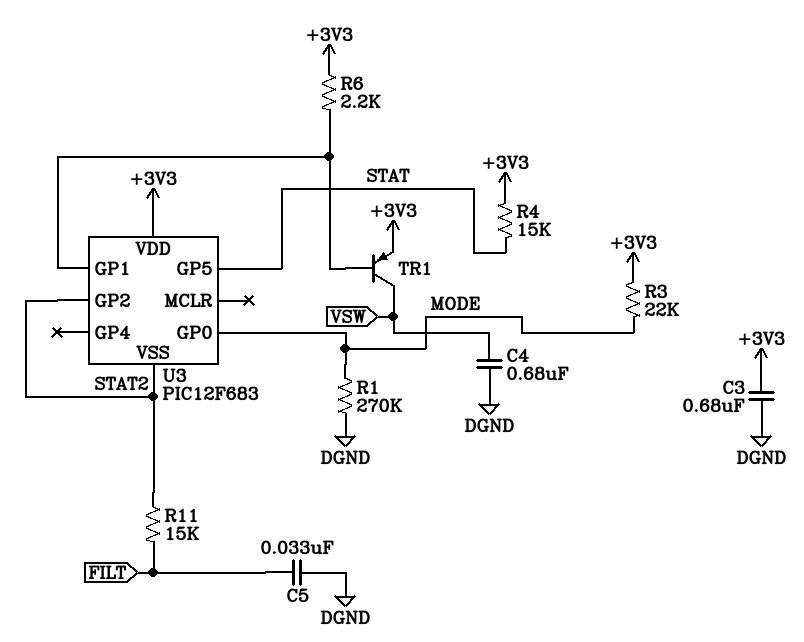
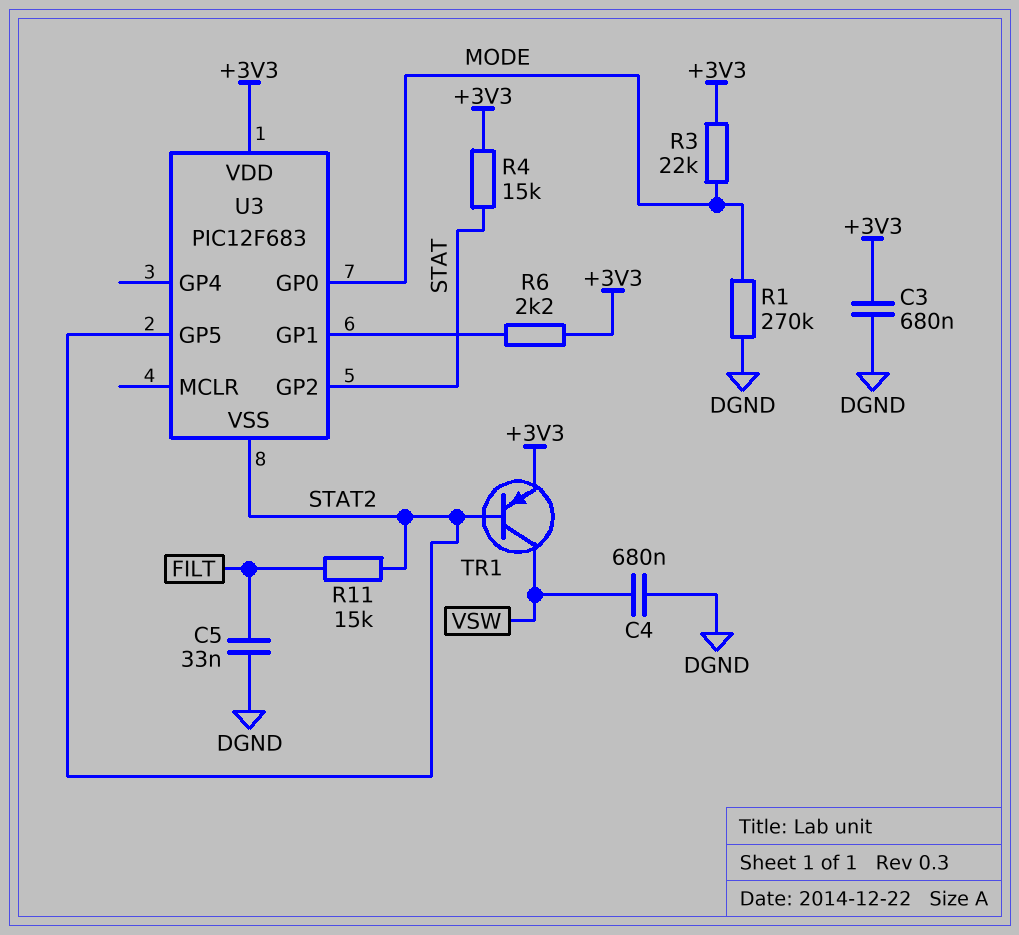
TR1: PNP (B U3/GP1, C VSW, E +3V3) -> PNP (B STAT2, C VSW, E +3V3)
U3 pin GP2: STAT2 -> STAT
U3 pin GP5: STAT -> STAT2

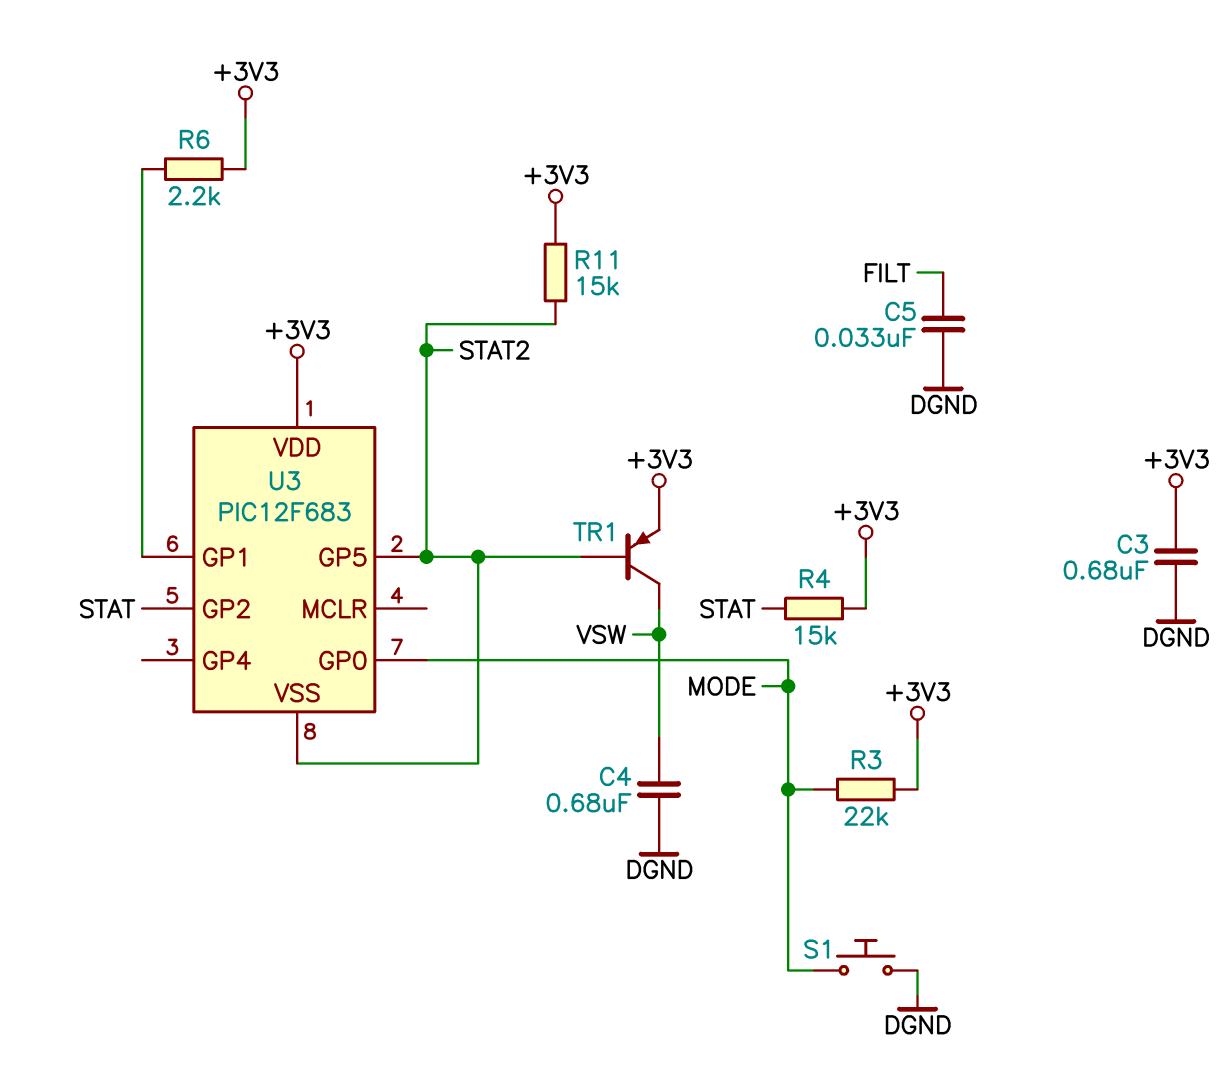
R1: 270k (DGND, MODE) -> none
R11: 15k (FILT, STAT2) -> 15k (+3V3, STAT2)
S1: none -> button (DGND, MODE)

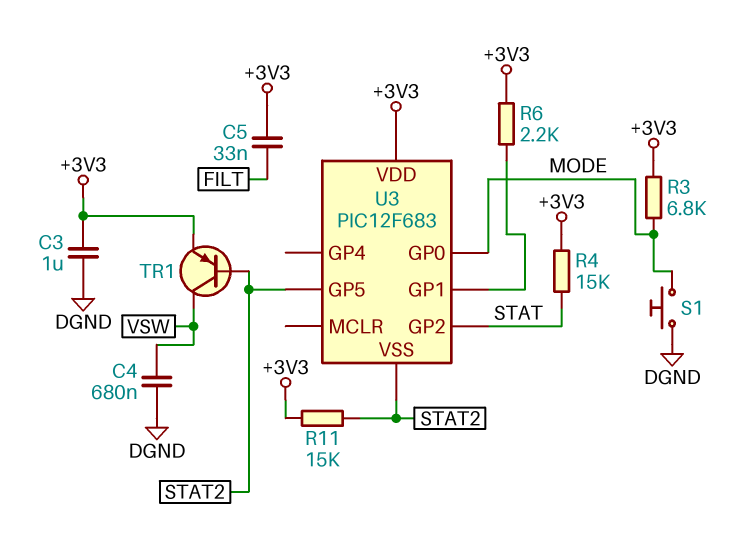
C3: 680nF (+3V3, DGND) -> 1uF (+3V3, DGND)
C5: 33nF (DGND, FILT) -> 33nF (+3V3, FILT)
R3: 22k (+3V3, MODE) -> 6.8k (+3V3, MODE)

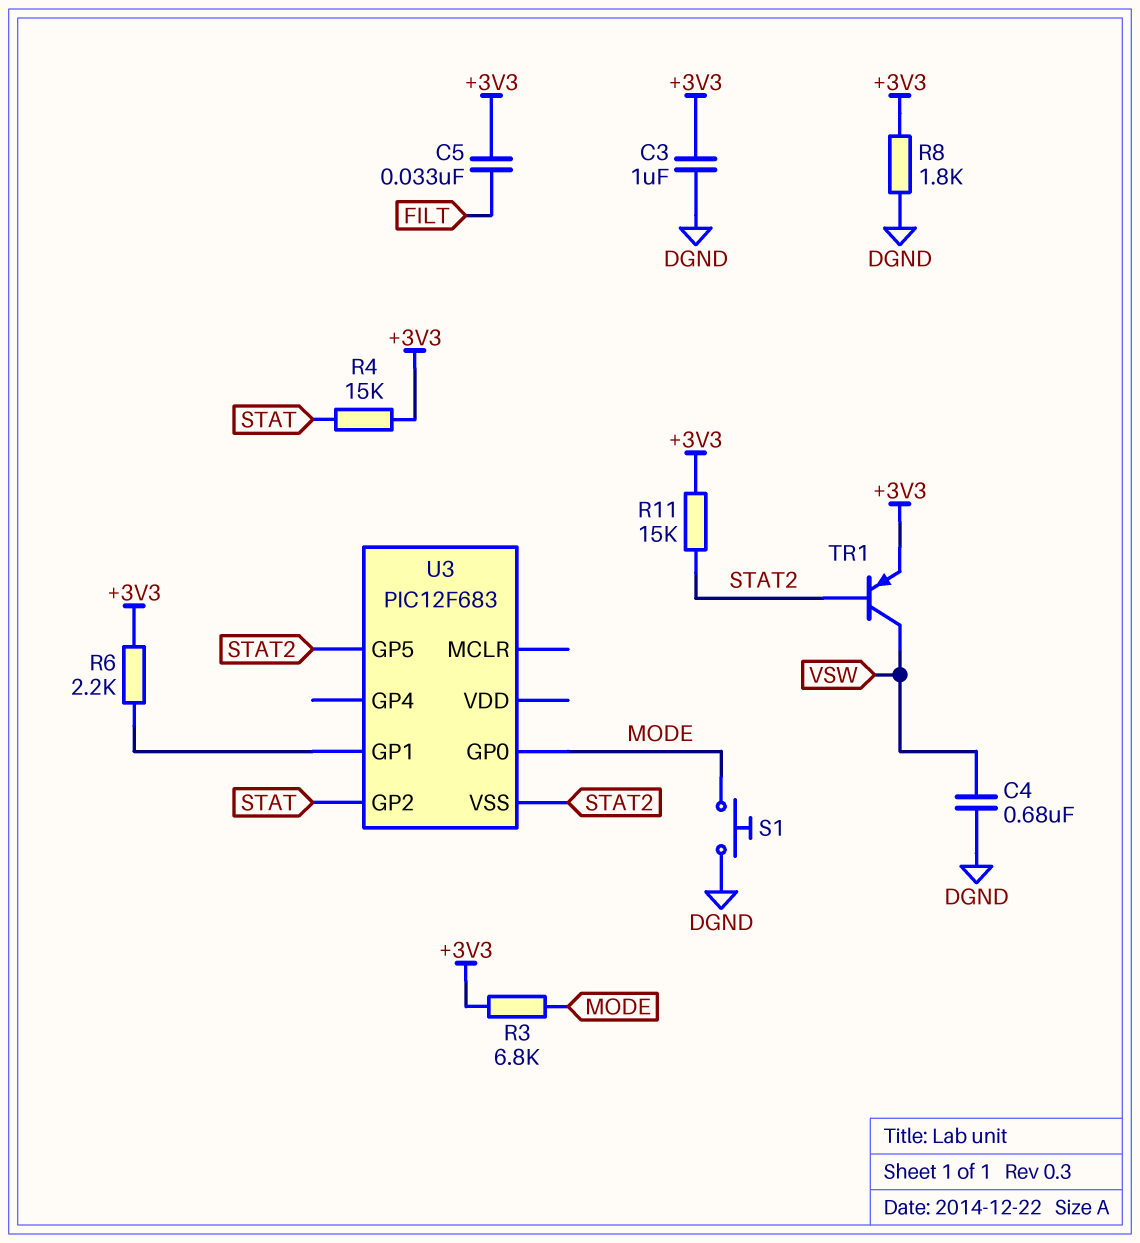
R8: none -> 1.8k (+3V3, DGND)
U3 pin VDD: +3V3 -> none

